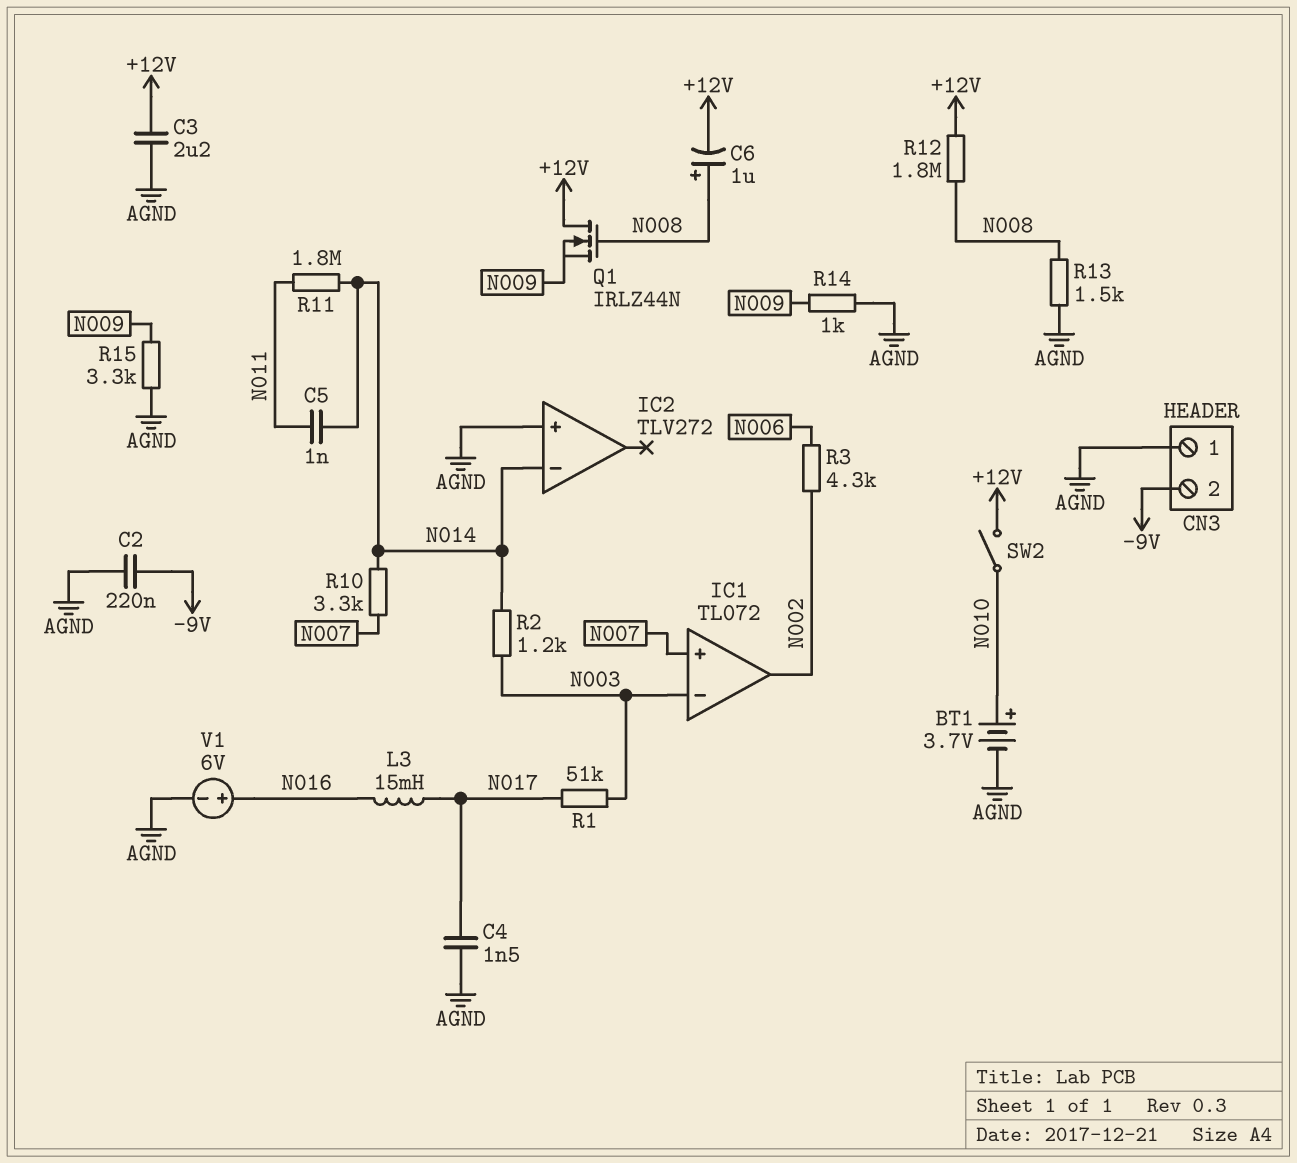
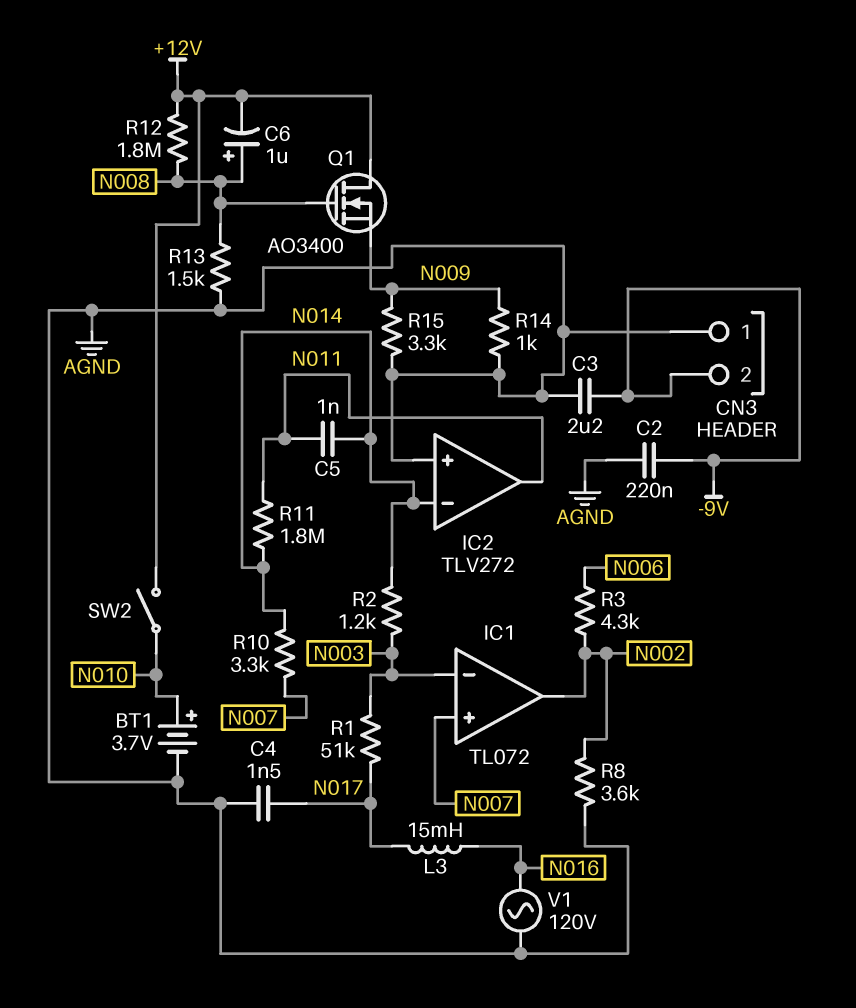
C3: 2.2uF (+12V, AGND) -> 2.2uF (-9V, AGND)
IC2 pin out: none -> N011
Q1: NMOS IRLZ44N (G N008, D +12V, S N009) -> NMOS AO3400 (G N008, D +12V, S N009)
R8: none -> 3.6k (AGND, N002)
V1: 6V (plus N016, minus AGND) -> AC 120V (AGND, N016)

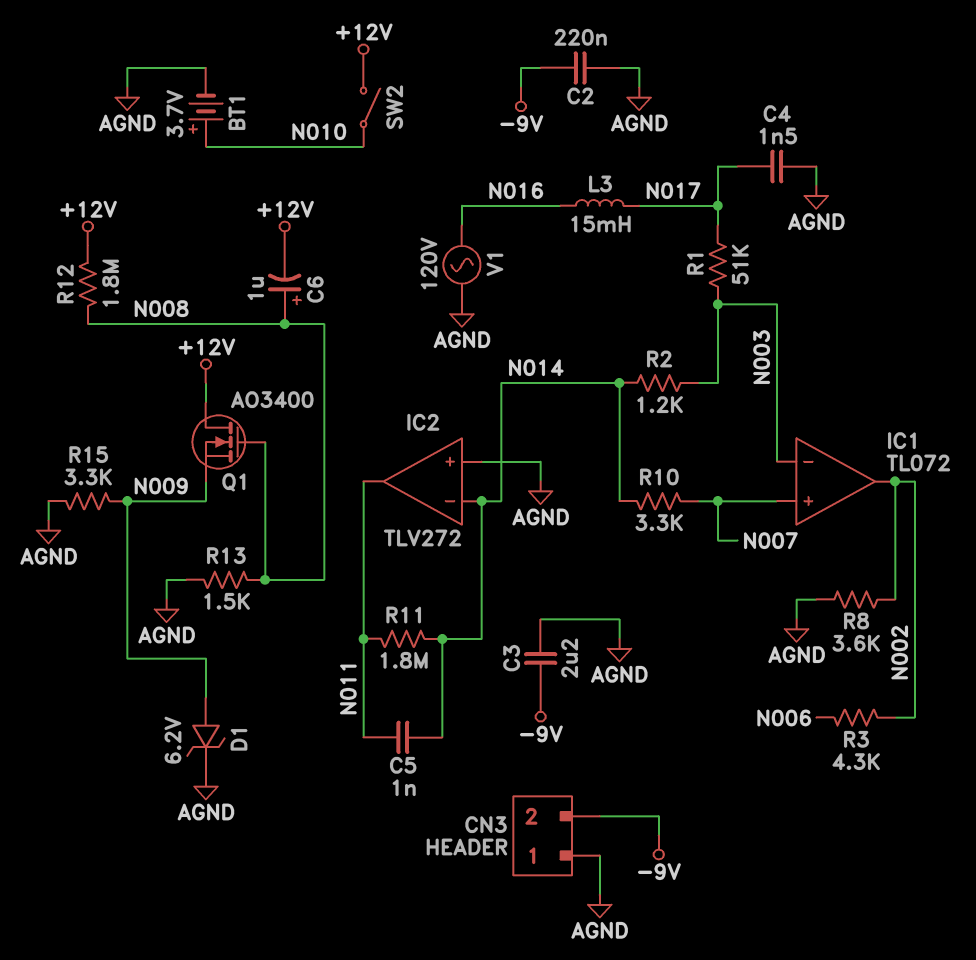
D1: none -> zener 6.2V (A N009, K AGND)
R14: 1k (AGND, N009) -> none

